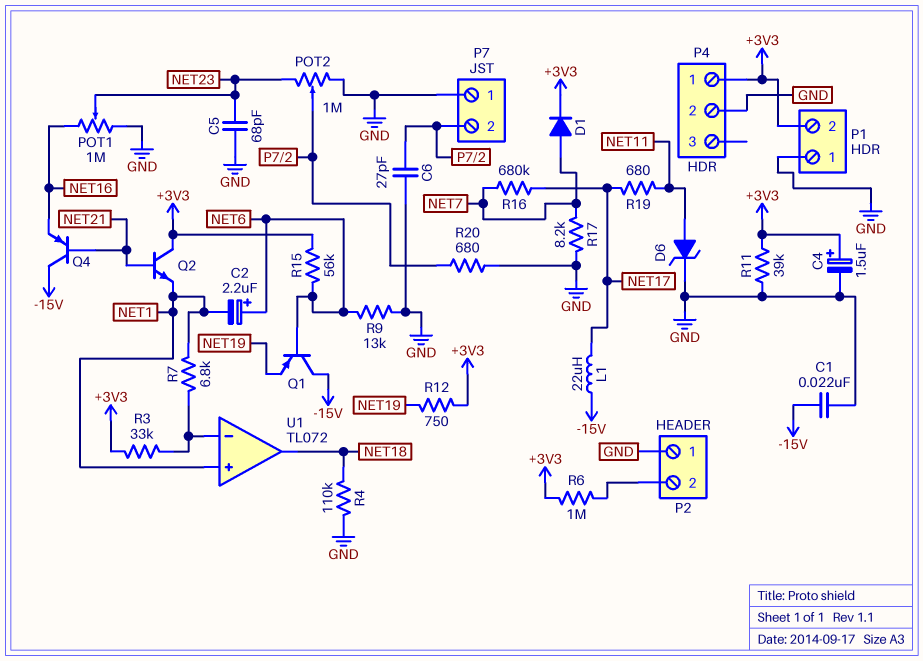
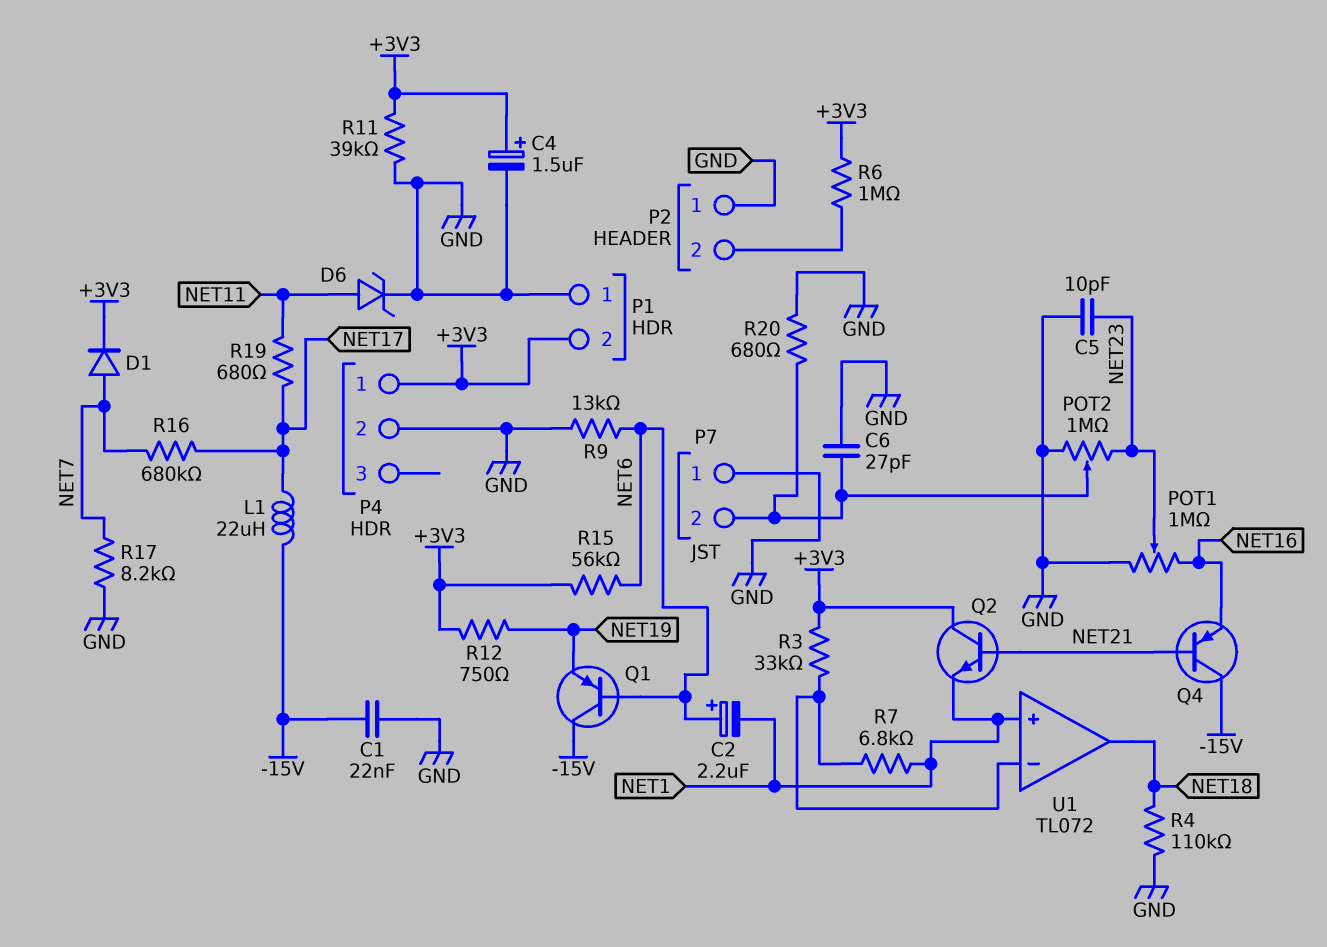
C5: 68pF (GND, NET23) -> 10pF (GND, NET23)

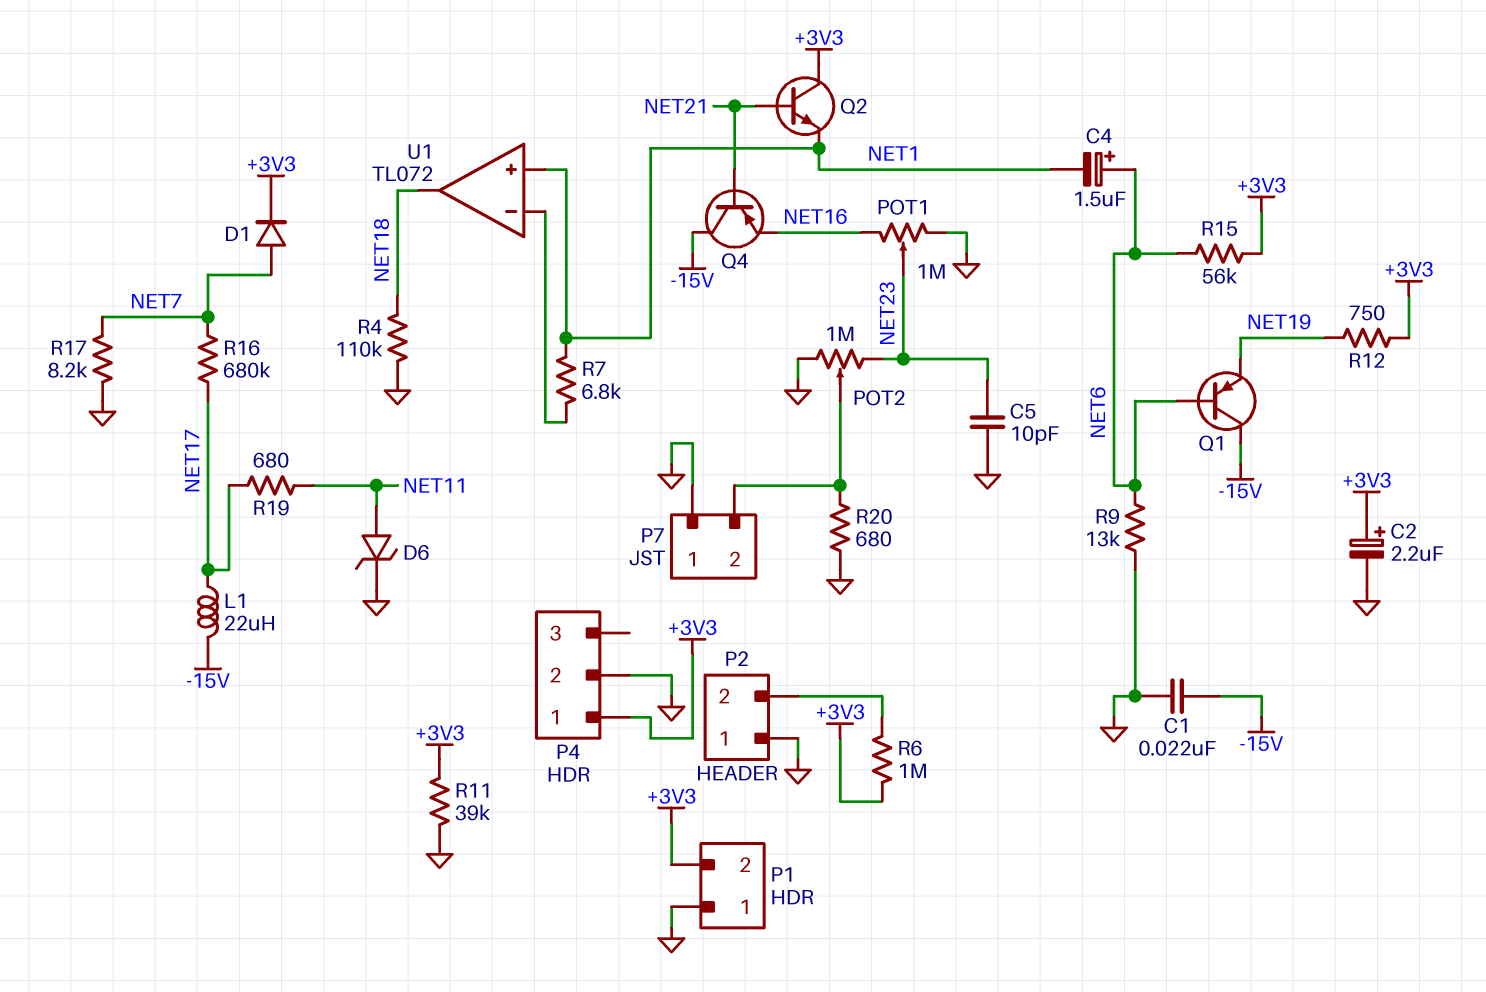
C2: 2.2uF (plus NET6, minus NET1) -> 2.2uF (plus +3V3, minus GND)
C4: 1.5uF (plus +3V3, minus GND) -> 1.5uF (plus NET6, minus NET1)
C6: 27pF (GND, P7/2) -> none
R3: 33k (+3V3, U1/in-) -> none

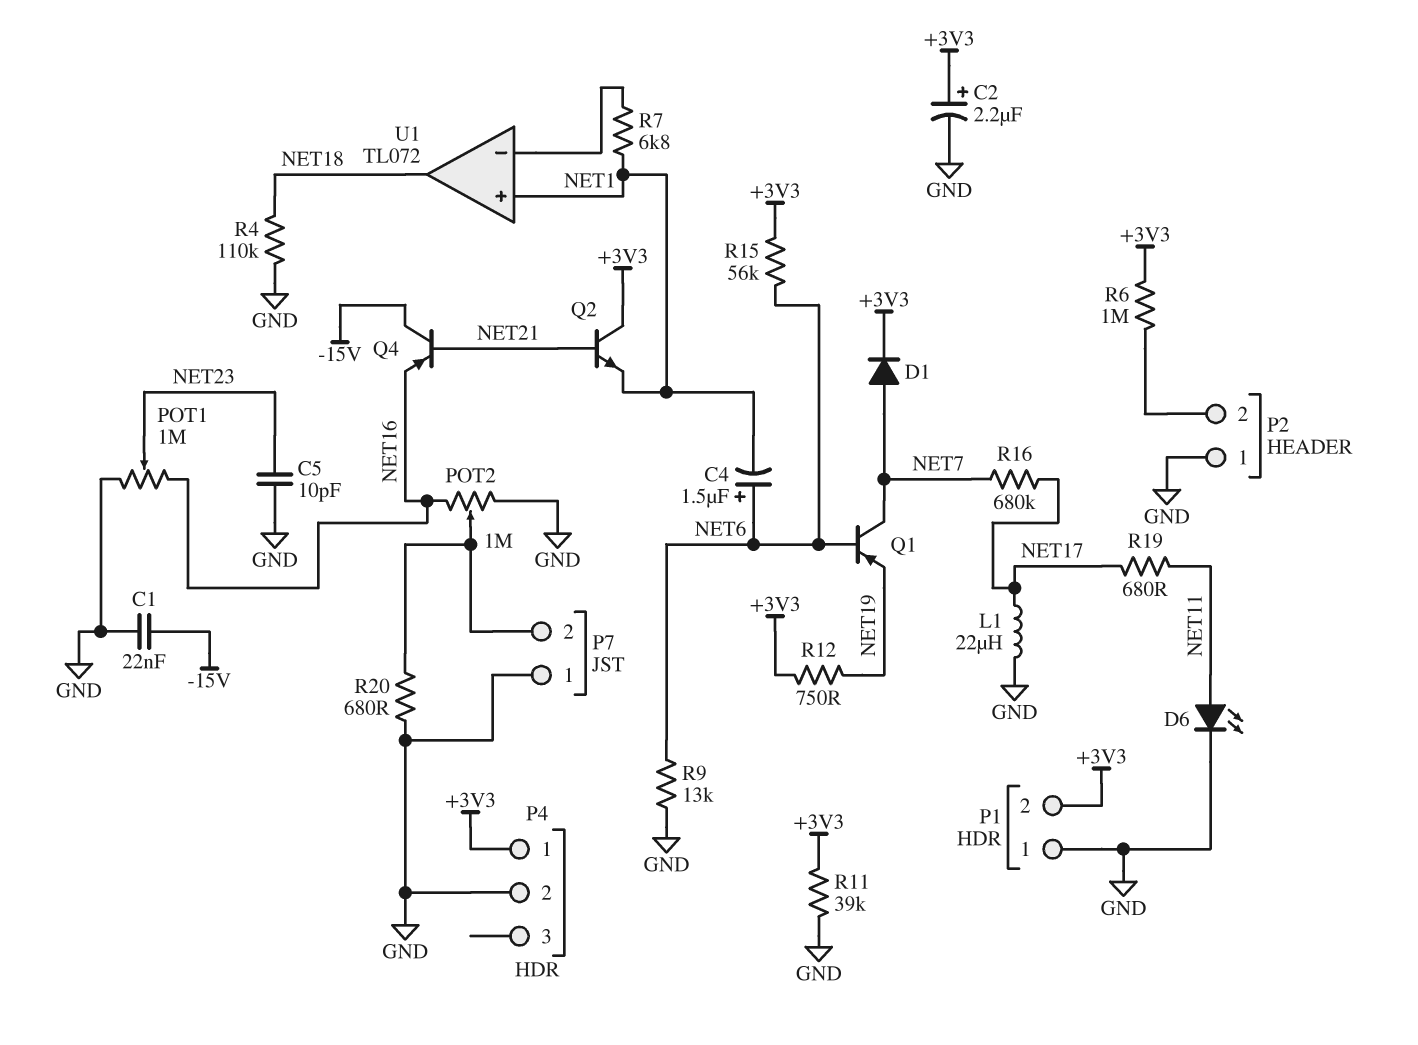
D6: zener (A NET11, K GND) -> LED (A NET11, K GND)
L1: 22uH (-15V, NET17) -> 22uH (GND, NET17)
POT2: 1M (GND, NET23, wiper P7/2) -> 1M (GND, NET16, wiper P7/2)
Q1: PNP (B NET6, C -15V, E NET19) -> PNP (B NET6, C NET7, E NET19)
R17: 8.2k (GND, NET7) -> none

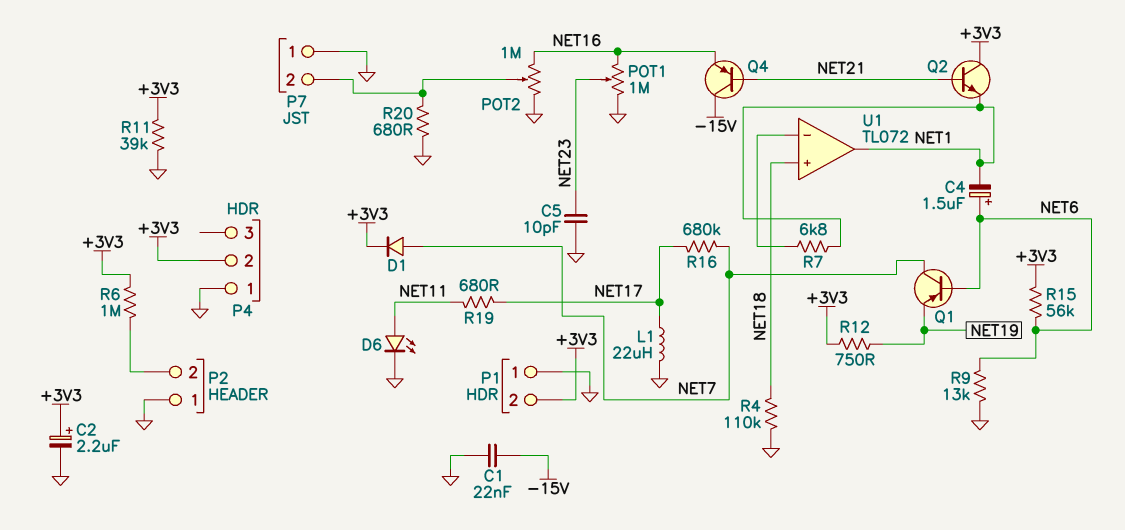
P4 pin 1: +3V3 -> GND
P4 pin 2: GND -> +3V3
U1 pin in+: NET1 -> NET18
U1 pin out: NET18 -> NET1

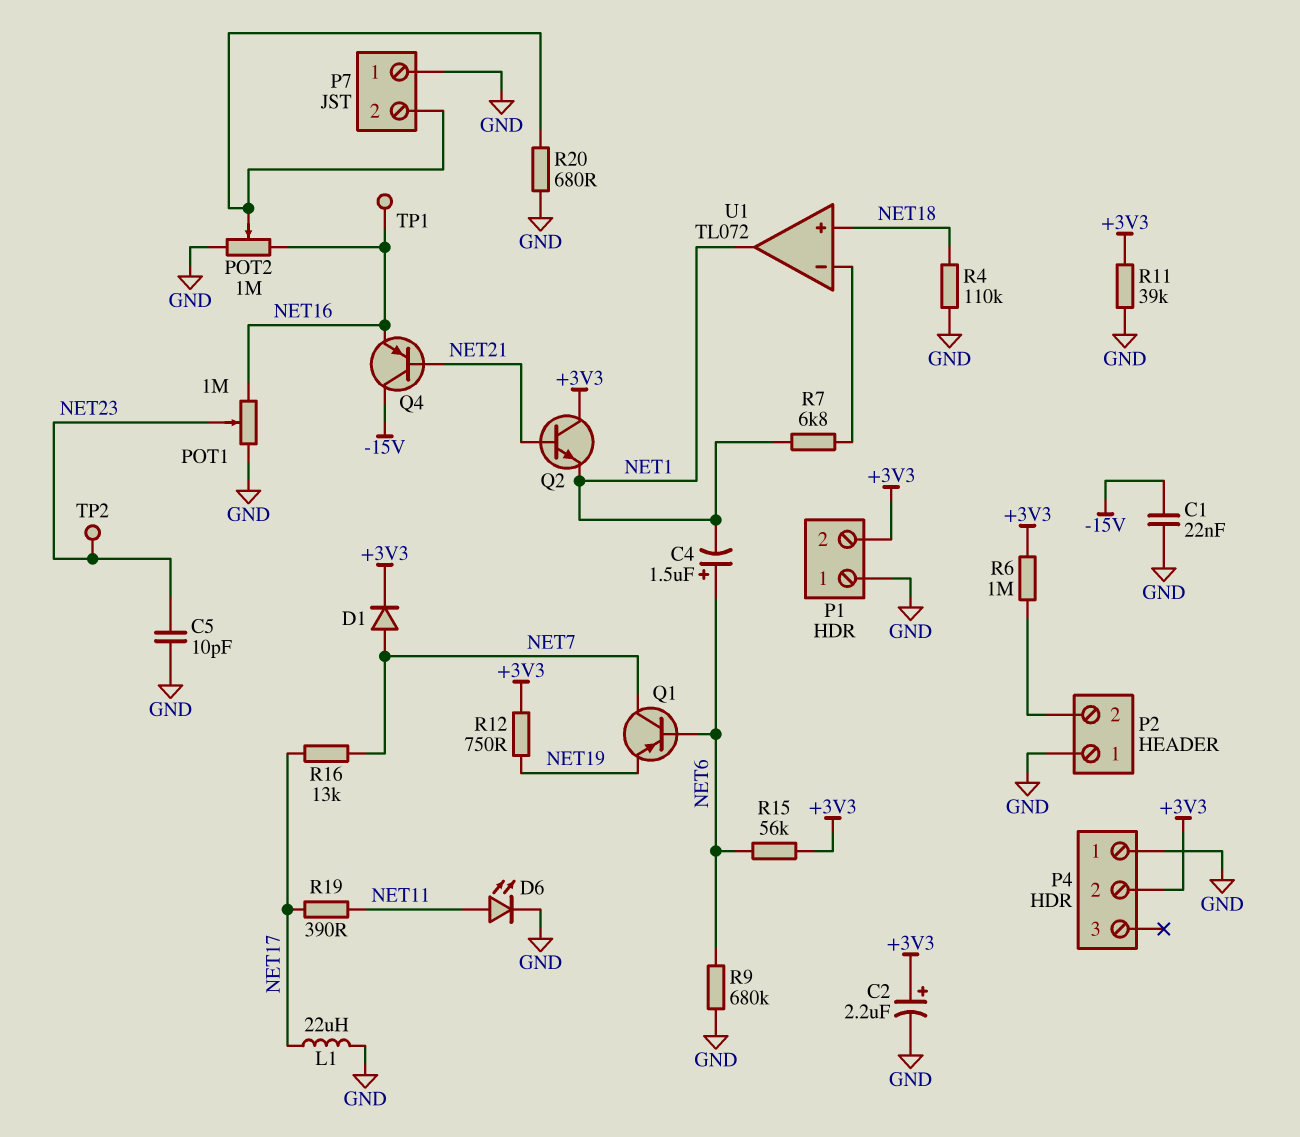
R9: 13k (GND, NET6) -> 680k (GND, NET6)
R16: 680k (NET7, NET17) -> 13k (NET7, NET17)
R19: 680 (NET11, NET17) -> 390 (NET11, NET17)
TP1: none -> test point (NET16)
TP2: none -> test point (NET23)

